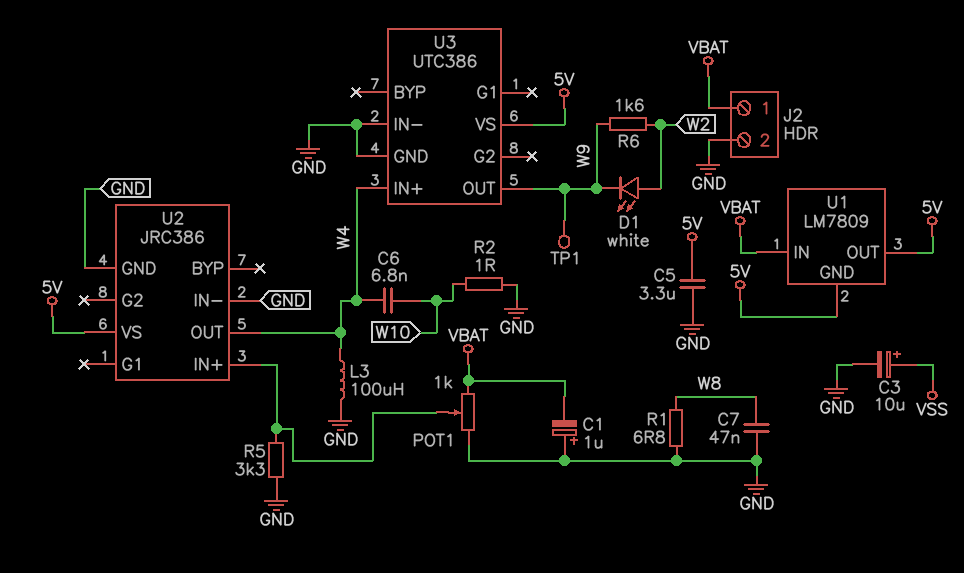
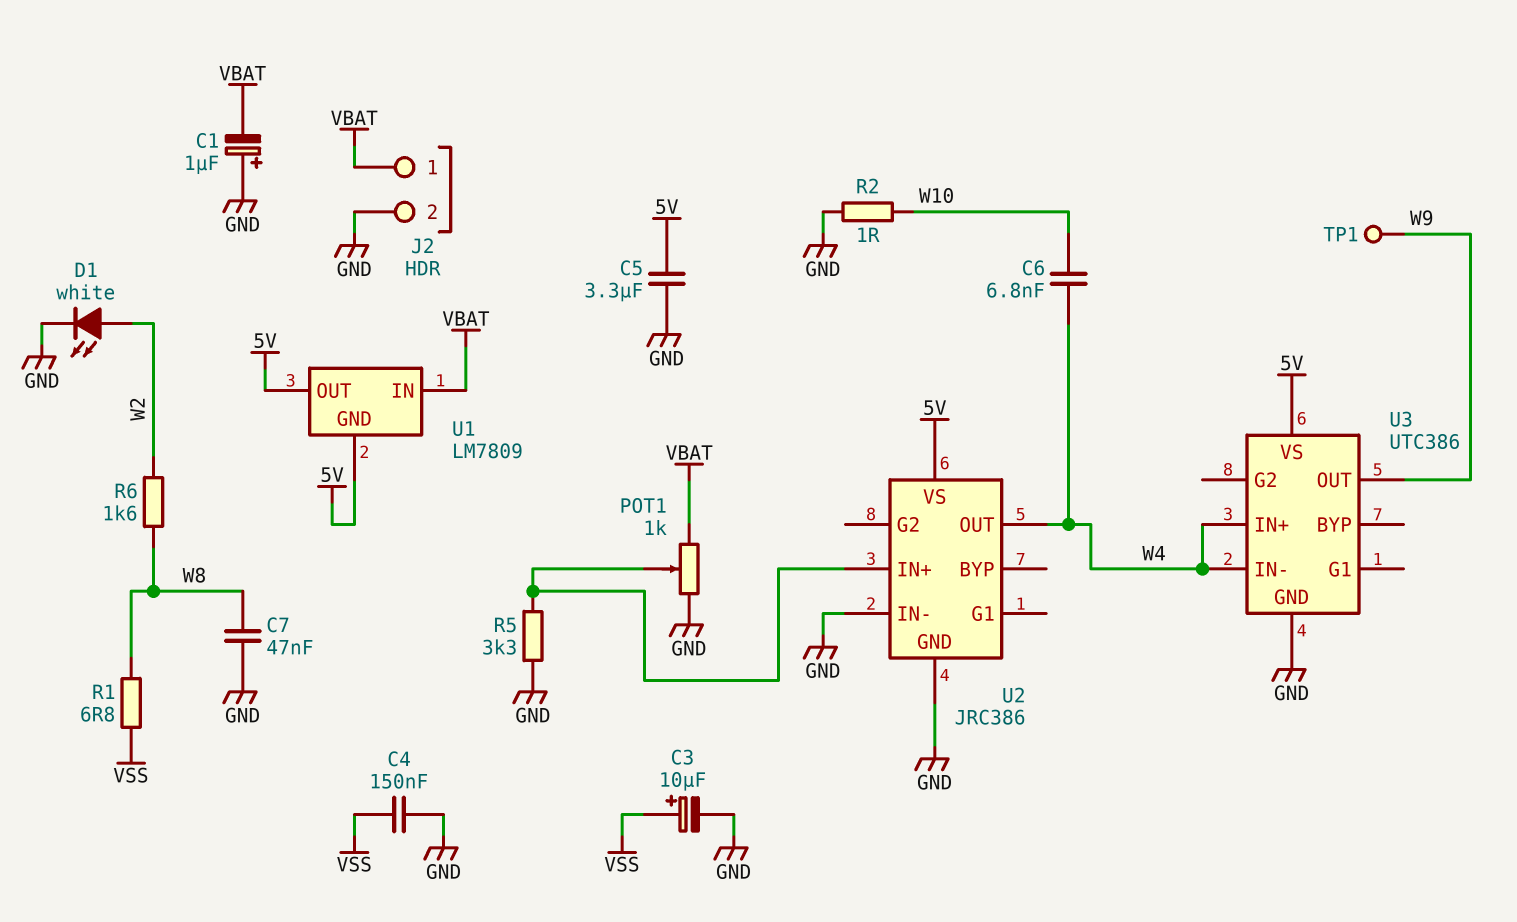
C4: none -> 150nF (GND, VSS)
D1: LED white (A W2, K W9) -> LED white (A W2, K GND)
L3: 100uH (GND, W4) -> none
R1: 6.8 (GND, W8) -> 6.8 (VSS, W8)
R6: 1.6k (W2, W9) -> 1.6k (W2, W8)
U3 pin IN-: GND -> W4

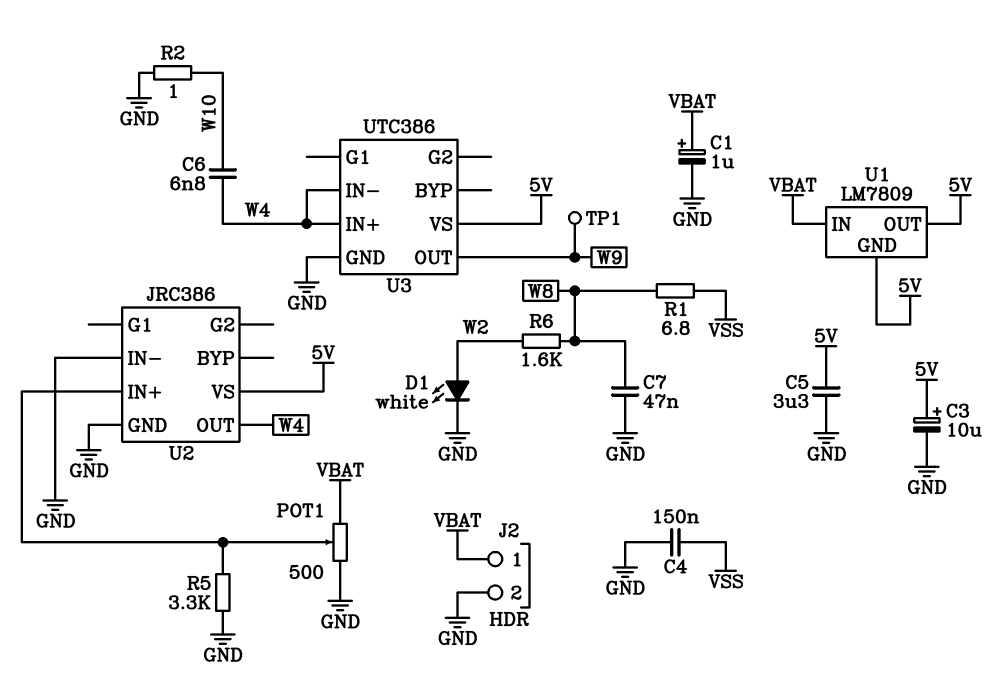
C1: 1uF (plus GND, minus VBAT) -> 1uF (plus VBAT, minus GND)
C3: 10uF (plus VSS, minus GND) -> 10uF (plus 5V, minus GND)
POT1: 1k (GND, VBAT, wiper U2/IN+) -> 500 (GND, VBAT, wiper U2/IN+)

